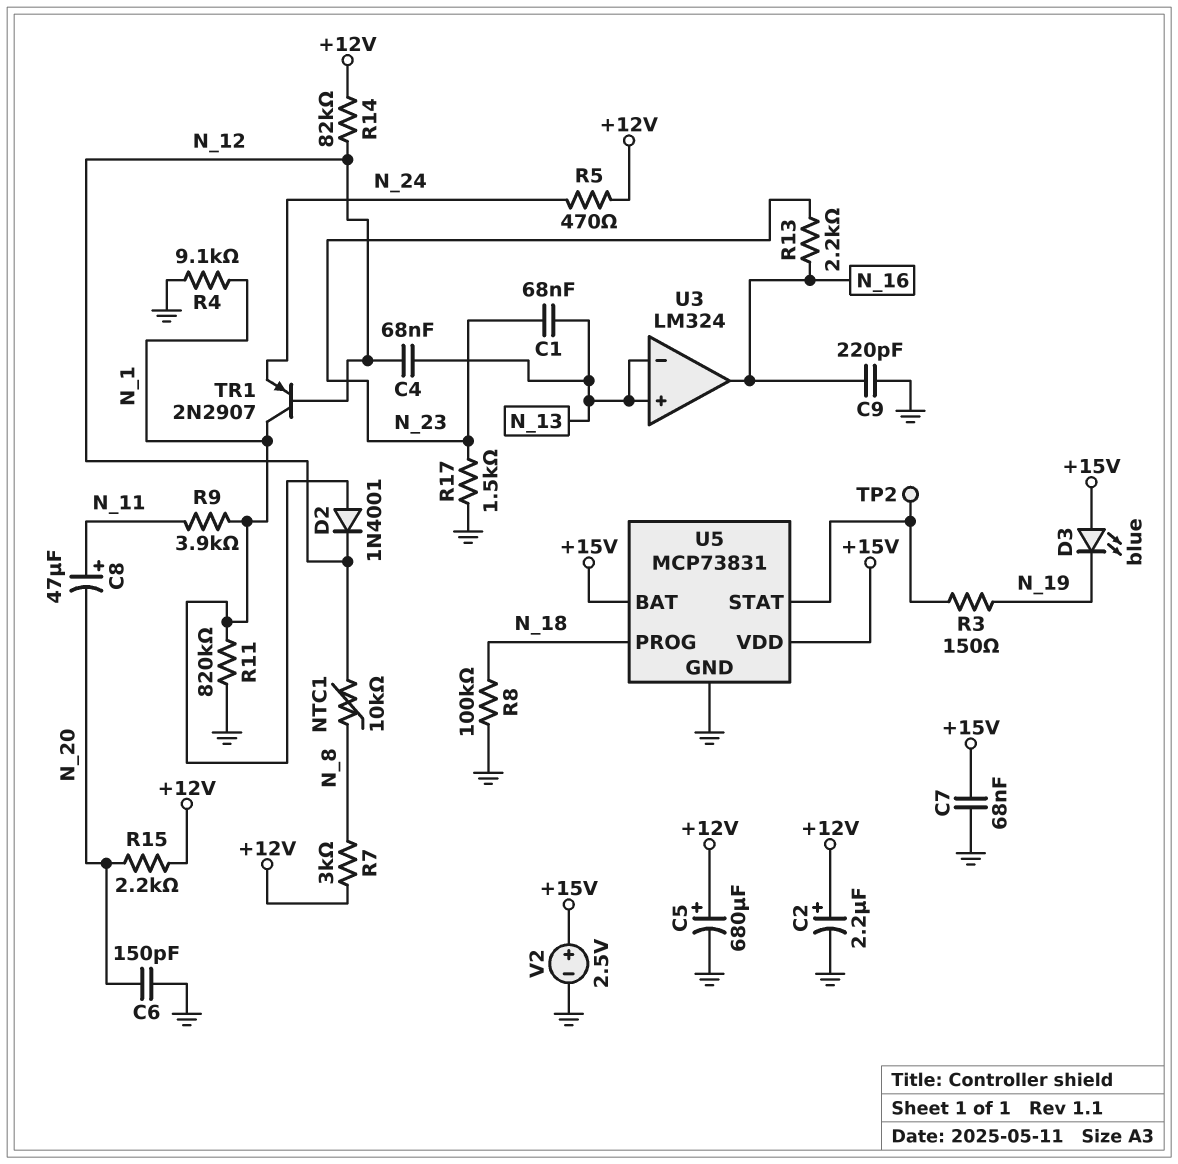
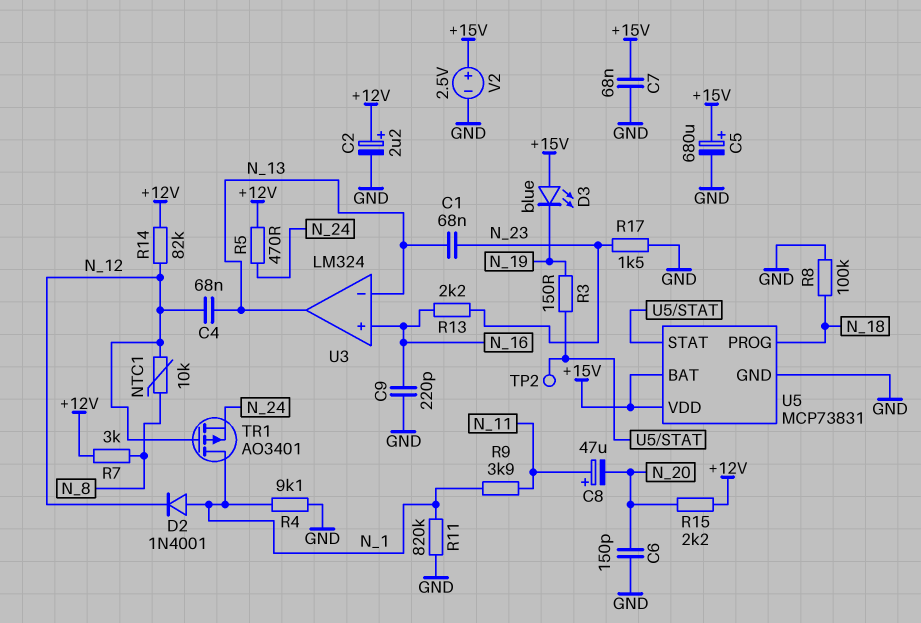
C5: 680uF (plus +12V, minus GND) -> 680uF (plus +15V, minus GND)
TR1: PNP 2N2907 (B N_12, C N_1, E N_24) -> PMOS AO3401 (G N_12, D N_1, S N_24)
U3 pin in+: N_13 -> N_16
U3 pin out: N_16 -> N_13

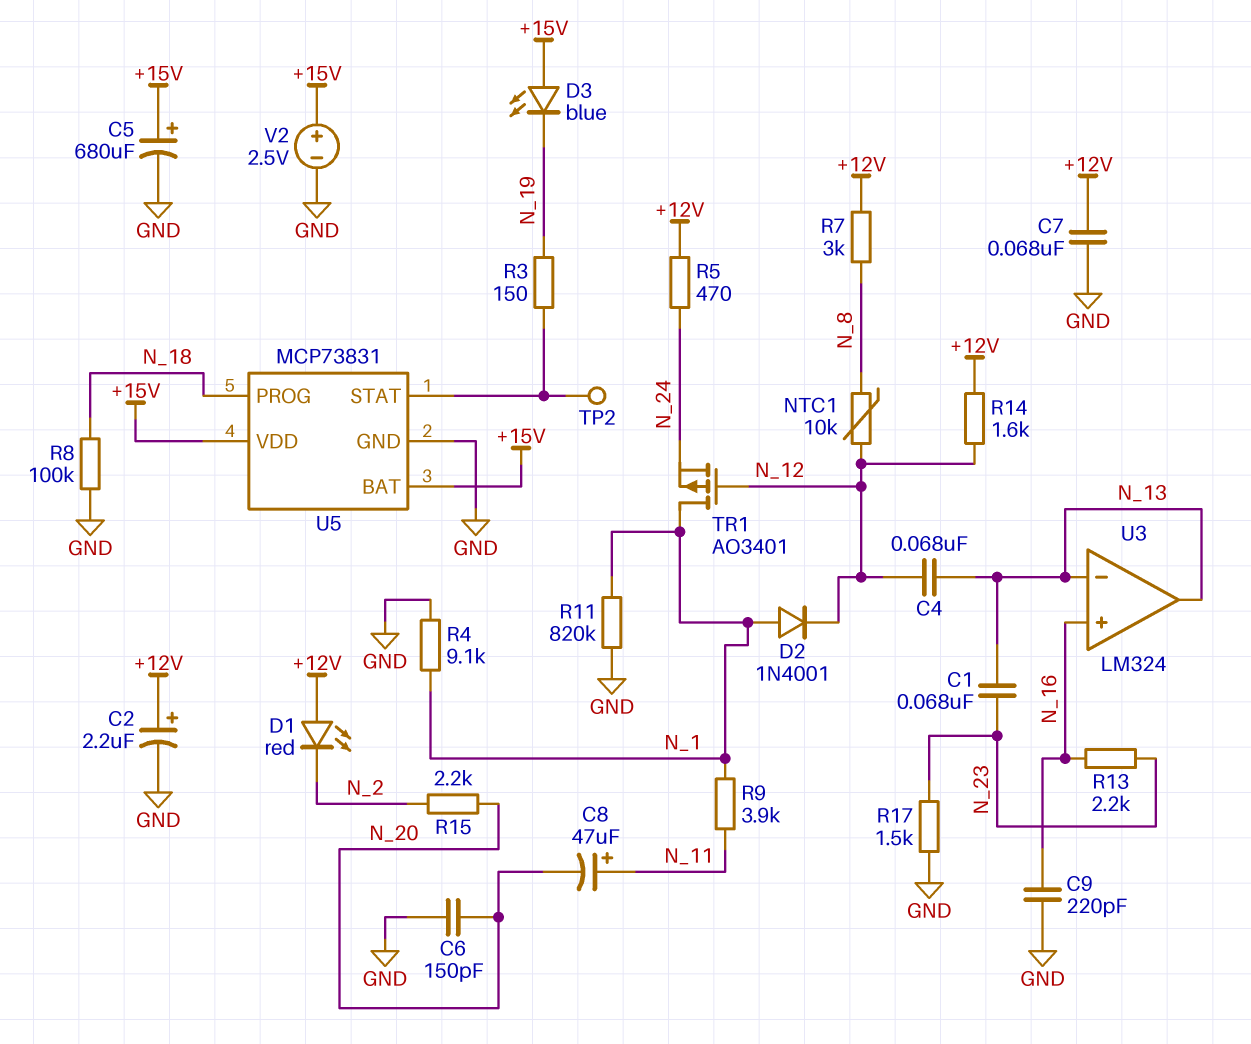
C7: 68nF (+15V, GND) -> 68nF (+12V, GND)
D1: none -> LED red (A +12V, K N_2)
R14: 82k (+12V, N_12) -> 1.6k (+12V, N_12)
R15: 2.2k (+12V, N_20) -> 2.2k (N_2, N_20)

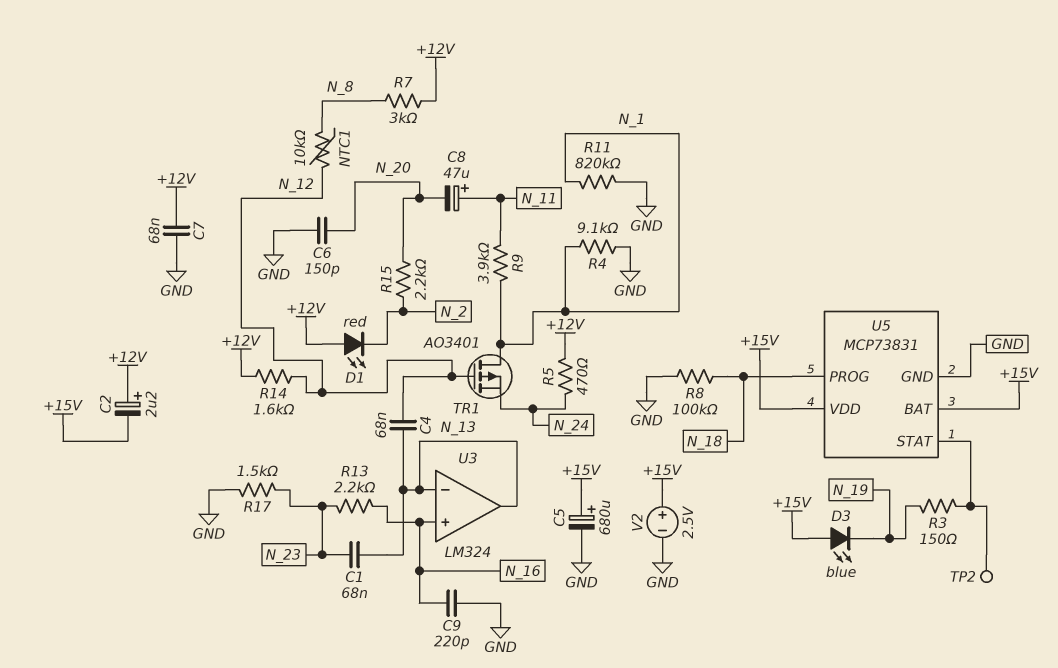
C2: 2.2uF (plus +12V, minus GND) -> 2.2uF (plus +12V, minus +15V)
D2: diode 1N4001 (A N_1, K N_12) -> none

